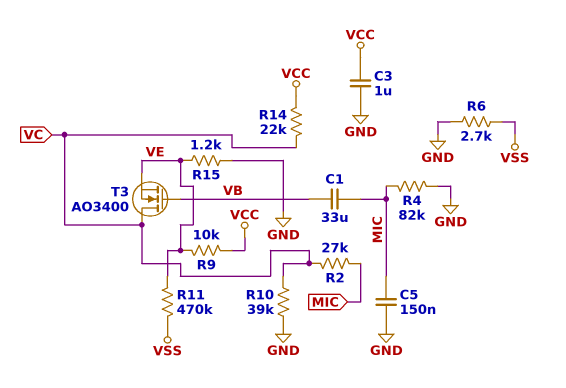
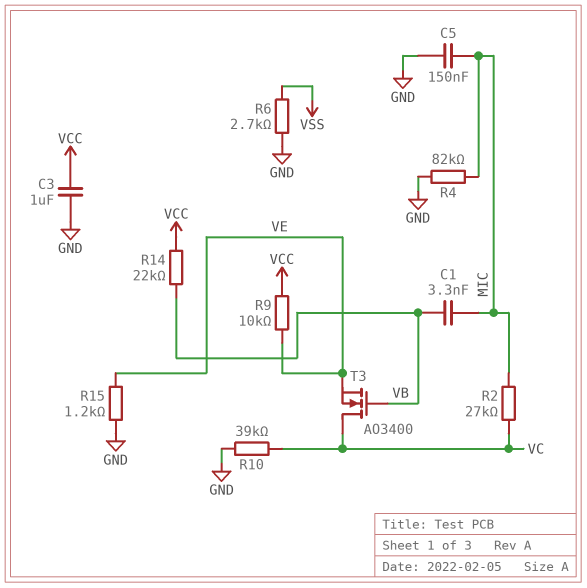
C1: 33uF (MIC, VB) -> 3.3nF (MIC, VB)
R11: 470k (VE, VSS) -> none
R14: 22k (VC, VCC) -> 22k (VB, VCC)

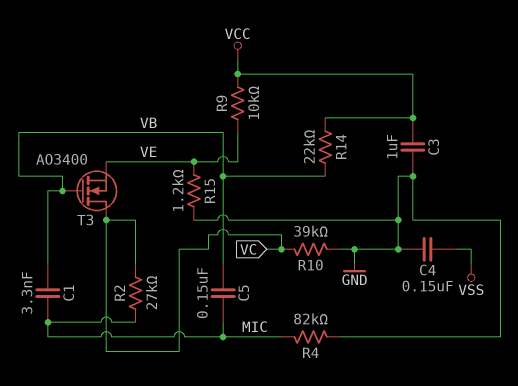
C4: none -> 150nF (GND, VSS)
C5: 150nF (GND, MIC) -> 150nF (MIC, VB)
R6: 2.7k (GND, VSS) -> none

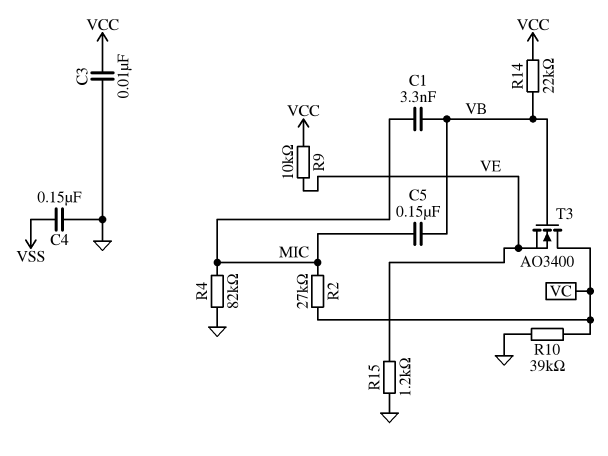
C3: 1uF (GND, VCC) -> 10nF (GND, VCC)

